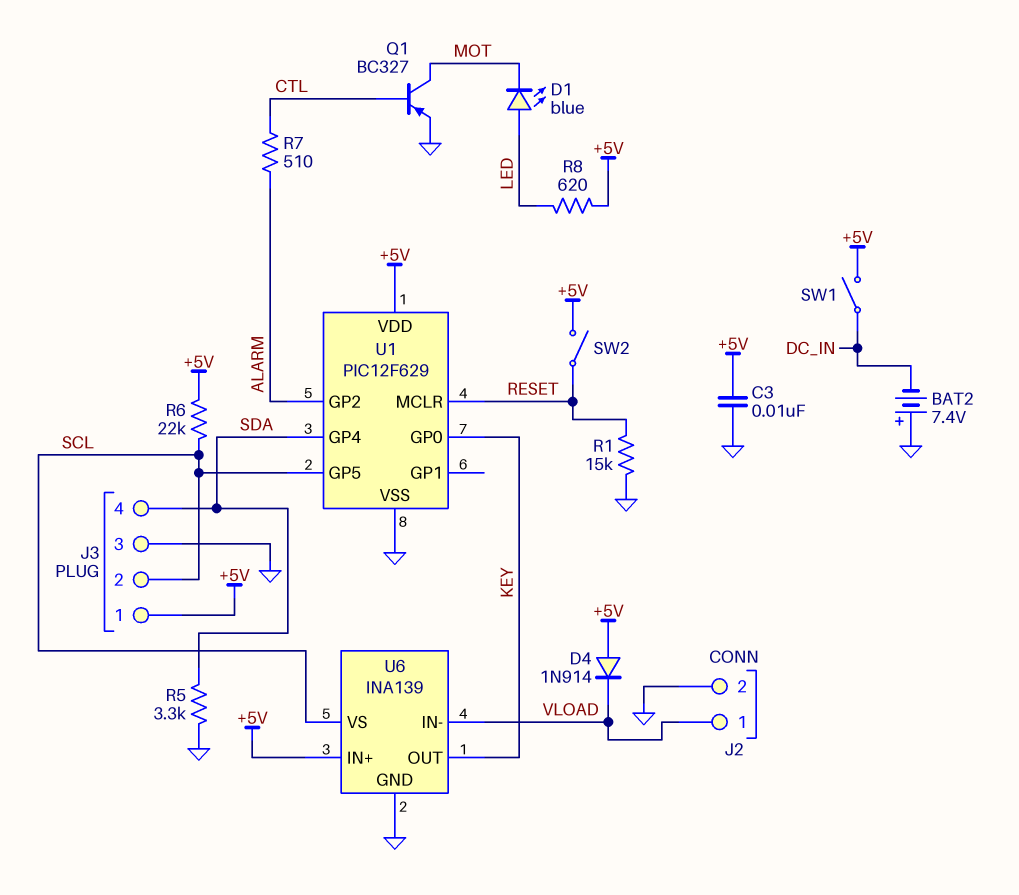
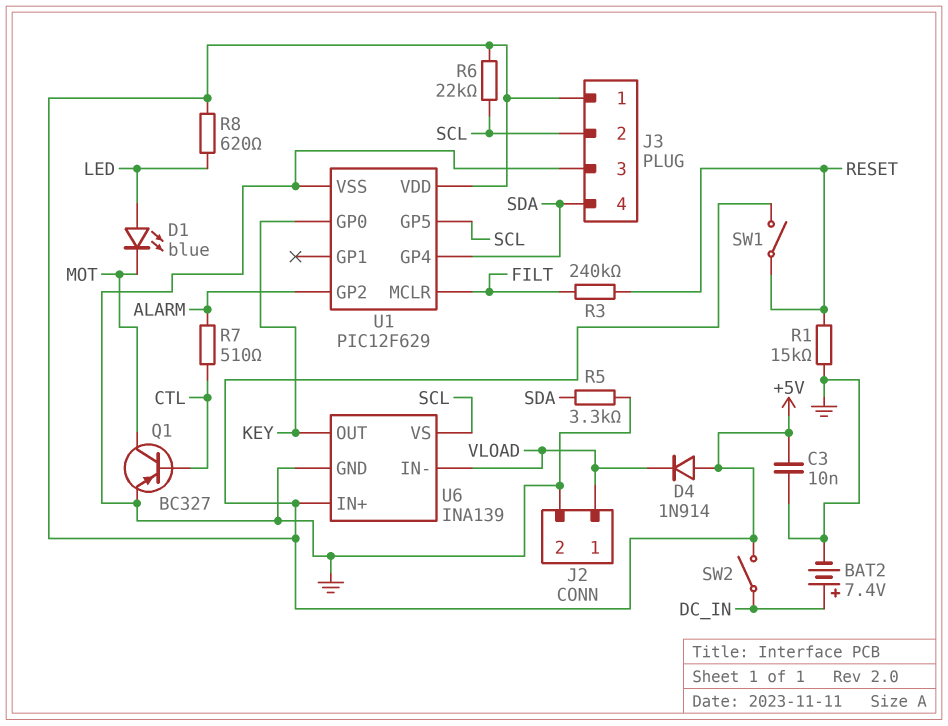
BAT2: 7.4V (plus GND, minus DC_IN) -> 7.4V (plus DC_IN, minus GND)
R3: none -> 240k (FILT, RESET)
SW1: switch (+5V, DC_IN) -> switch (+5V, RESET)
SW2: switch (+5V, RESET) -> switch (+5V, DC_IN)
U1 pin MCLR: RESET -> FILT

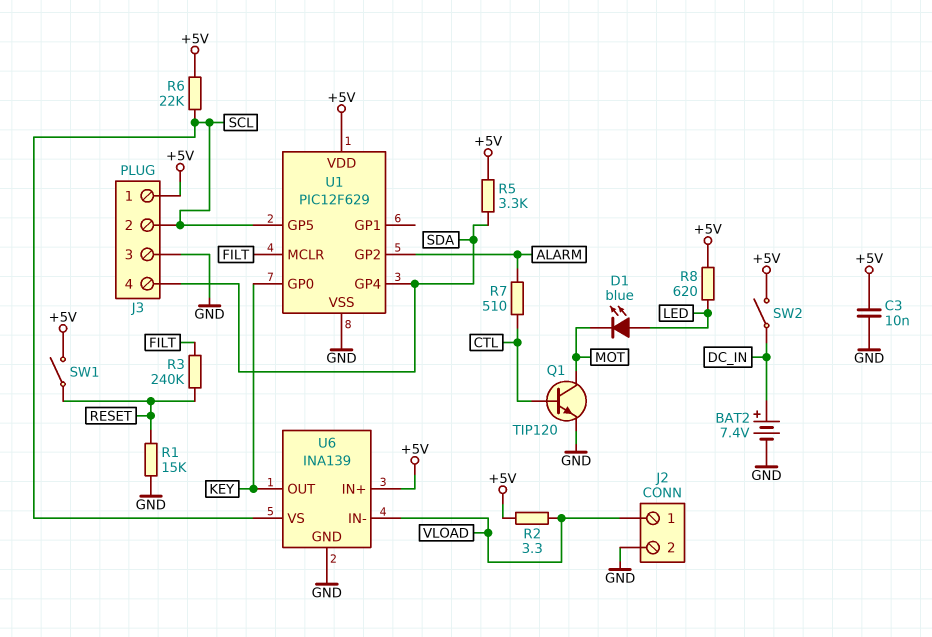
D4: diode 1N914 (A +5V, K VLOAD) -> none
Q1: PNP BC327 (B CTL, C MOT, E GND) -> NPN TIP120 (B CTL, C MOT, E GND)
R2: none -> 3.3 (+5V, VLOAD)
R5: 3.3k (GND, SDA) -> 3.3k (+5V, SDA)

